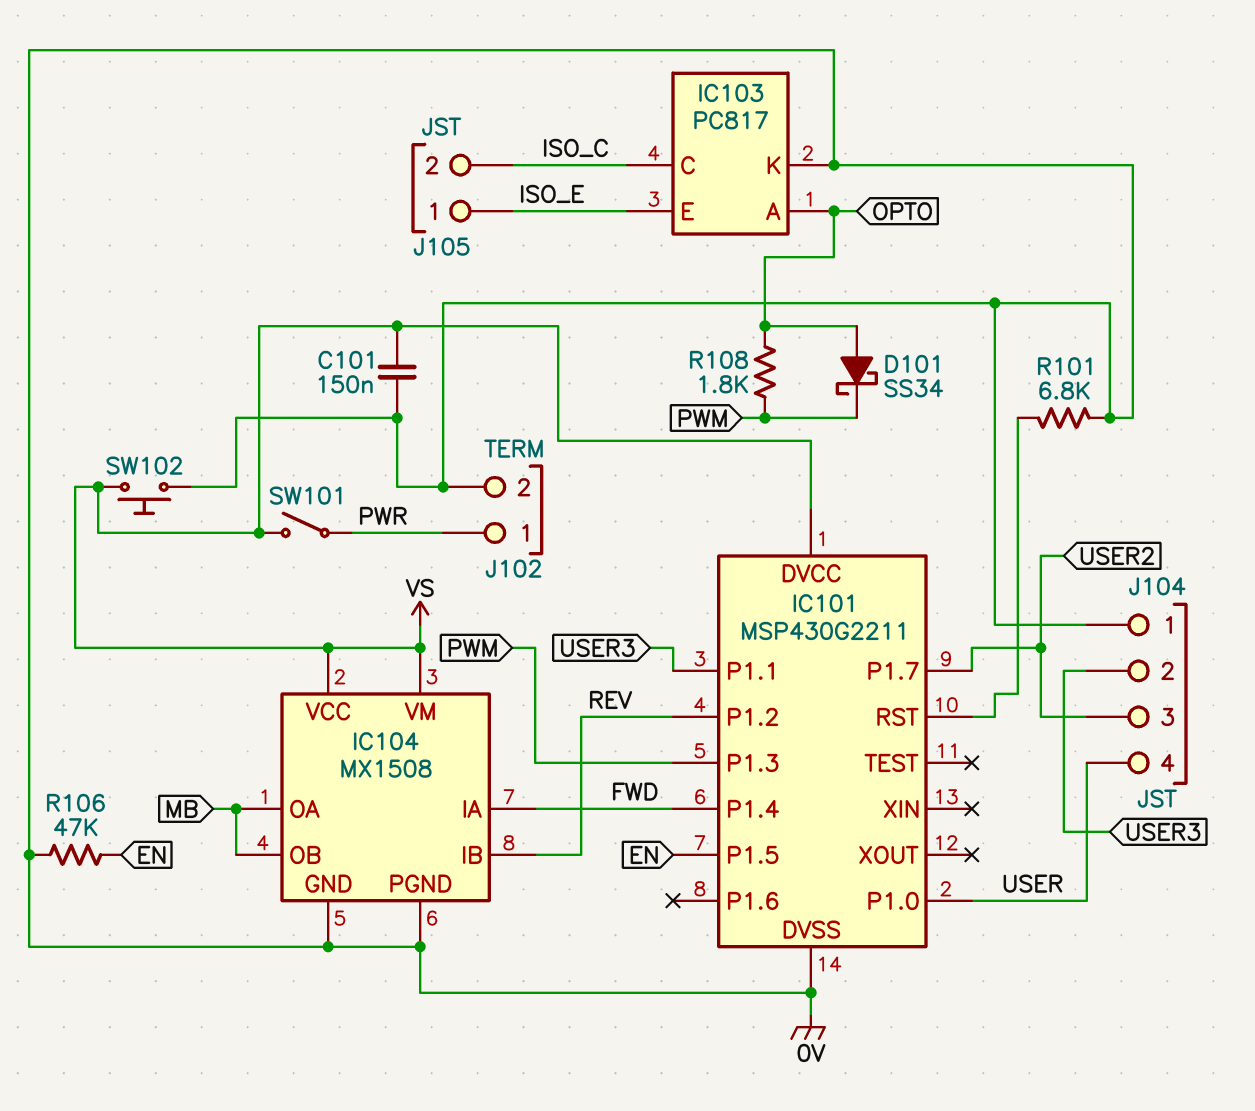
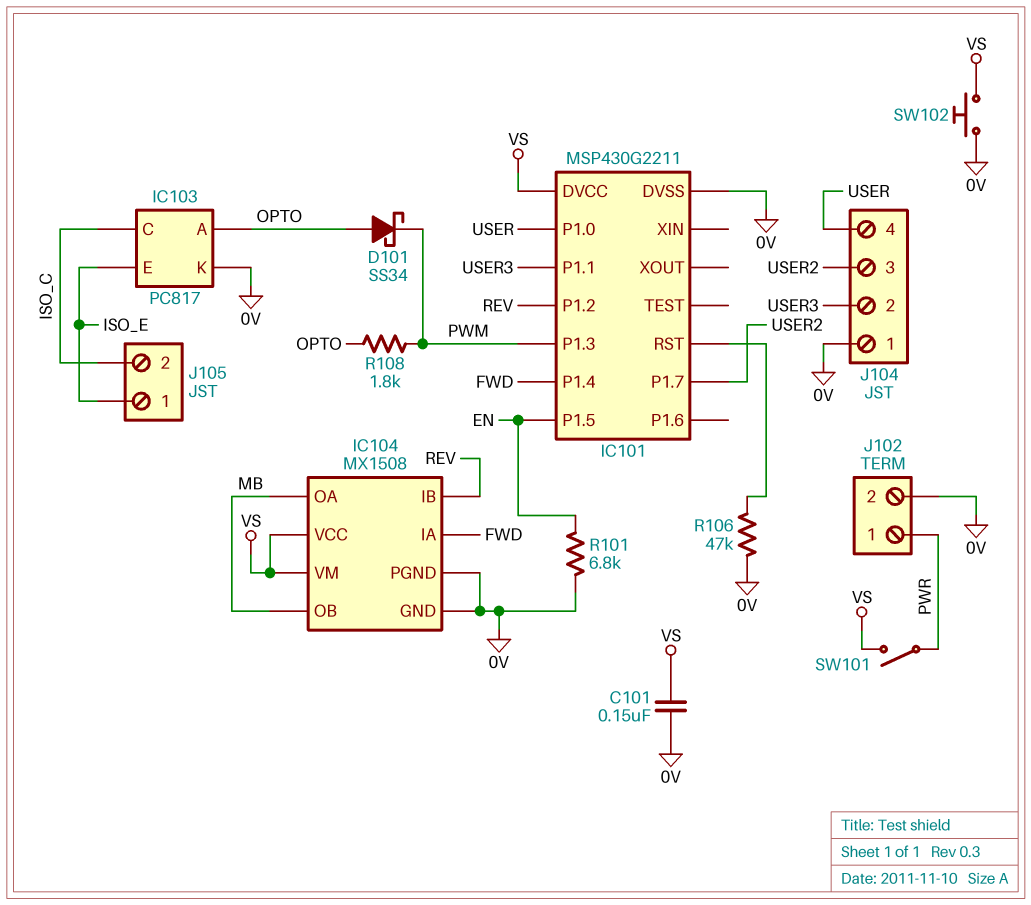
R101: 6.8k (0V, IC101/RST) -> 6.8k (0V, EN)
R106: 47k (0V, EN) -> 47k (0V, IC101/RST)

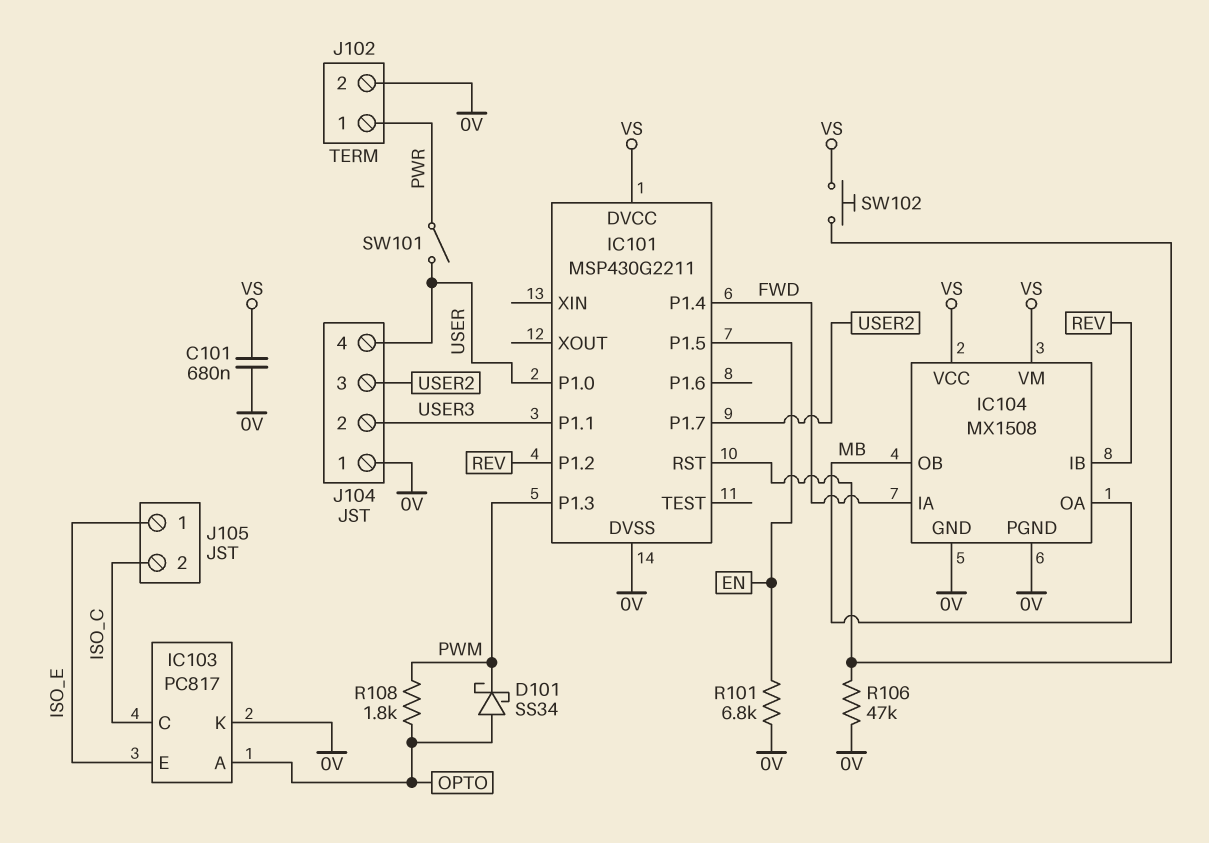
C101: 150nF (0V, VS) -> 680nF (0V, VS)
SW101: switch (PWR, VS) -> switch (PWR, USER)
SW102: button (0V, VS) -> button (IC101/RST, VS)

